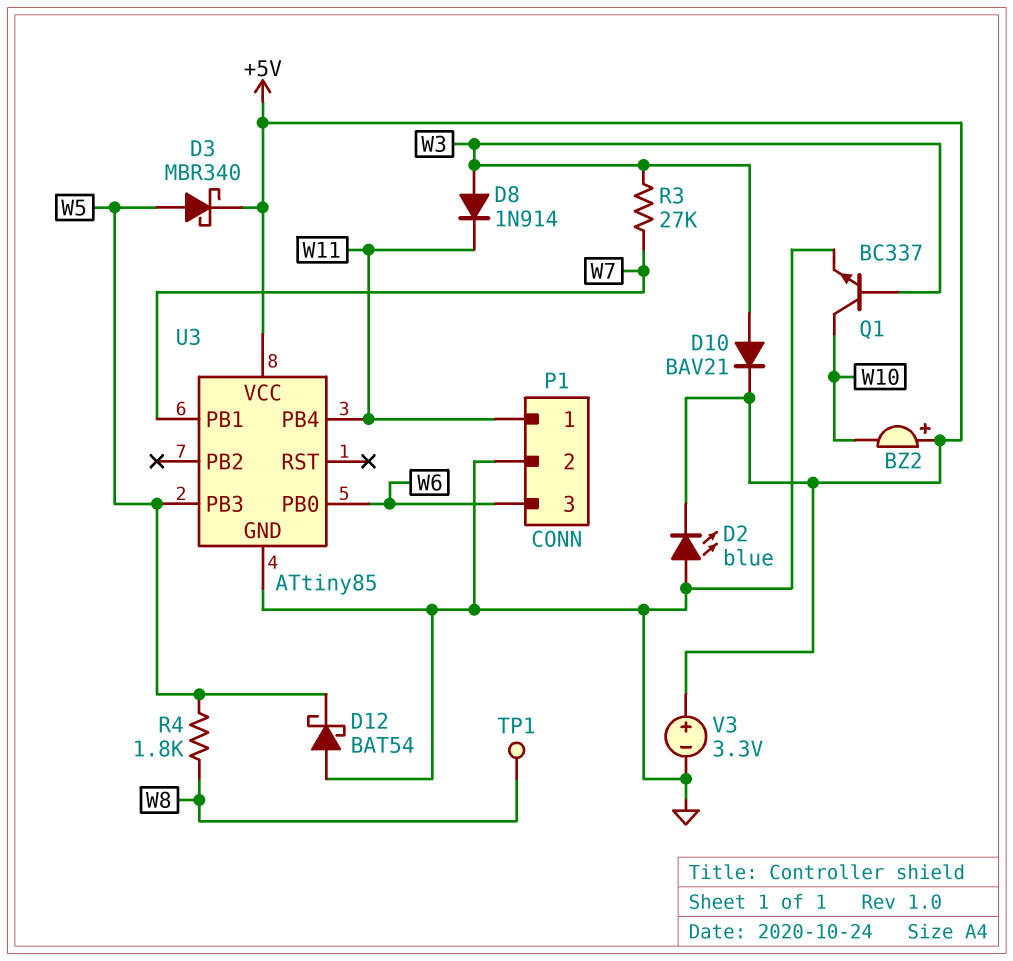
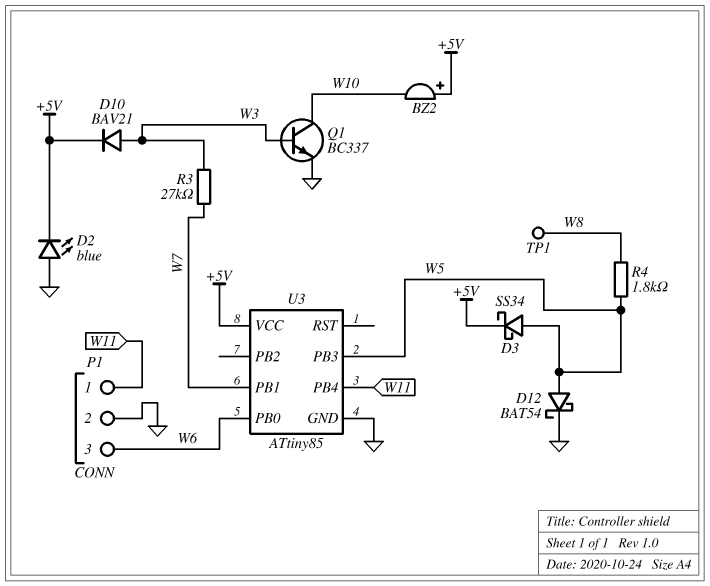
D3: schottky MBR340 (A W5, K +5V) -> schottky SS34 (A W5, K +5V)
D8: diode 1N914 (A W3, K W11) -> none
D12: schottky BAT54 (A GND, K W5) -> schottky BAT54 (A W5, K GND)
V3: 3.3V (plus +5V, minus GND) -> none

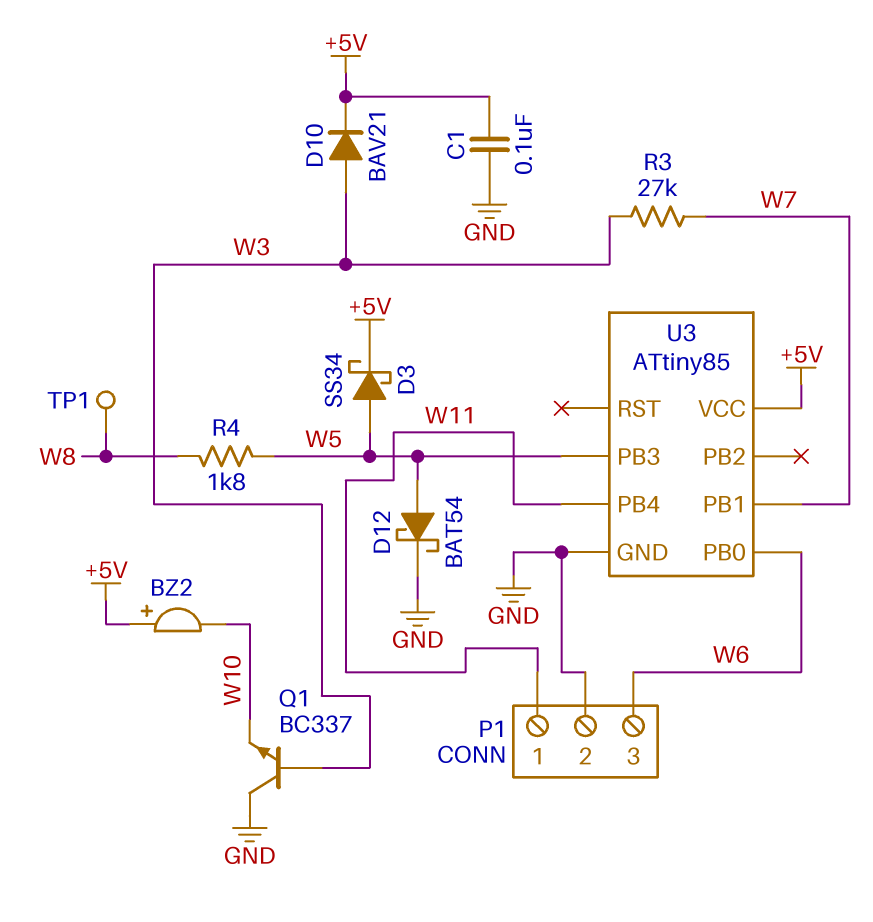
C1: none -> 100nF (+5V, GND)
D2: LED blue (A GND, K +5V) -> none
Q1: NPN BC337 (B W3, C W10, E GND) -> NPN BC337 (B W3, C GND, E W10)

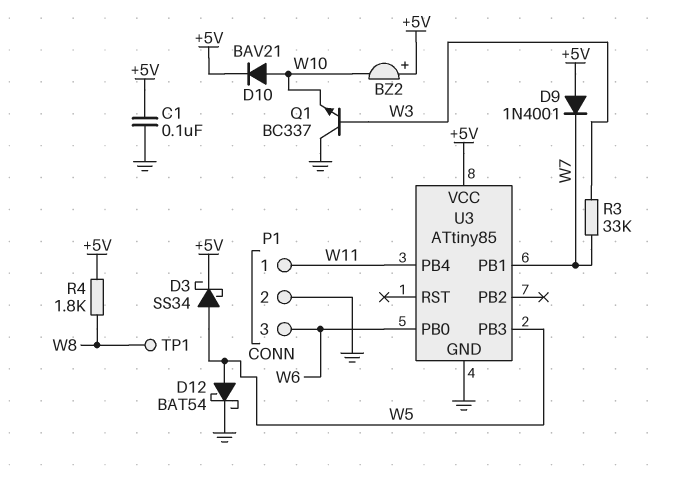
D9: none -> diode 1N4001 (A +5V, K W7)
D10: diode BAV21 (A W3, K +5V) -> diode BAV21 (A W10, K +5V)
R3: 27k (W3, W7) -> 33k (W3, W7)
R4: 1.8k (W5, W8) -> 1.8k (+5V, W8)

